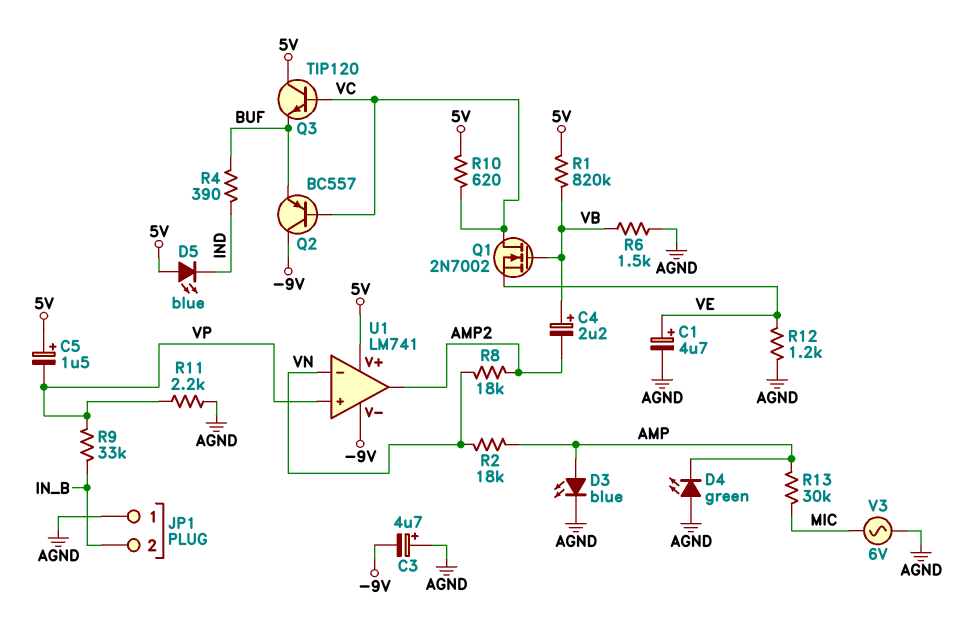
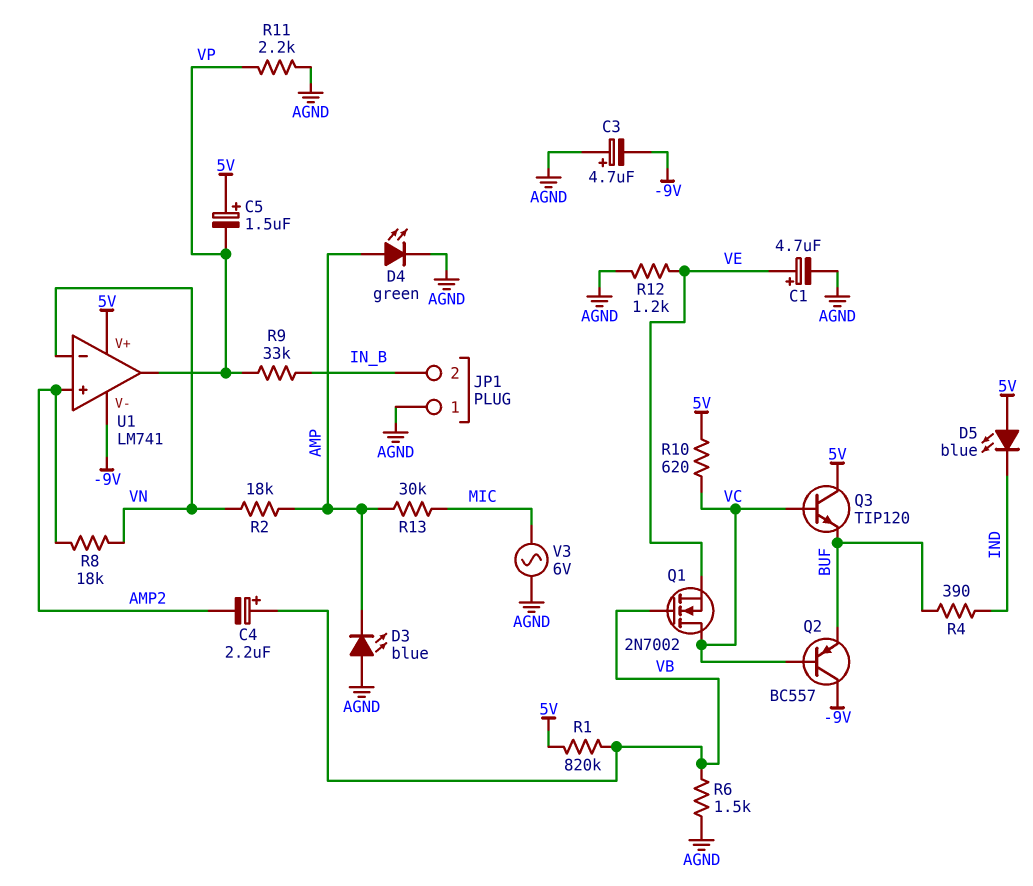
D3: LED blue (A AMP, K AGND) -> LED blue (A AGND, K AMP)
D4: LED green (A AGND, K AMP) -> LED green (A AMP, K AGND)
U1 pin in+: VP -> AMP2
U1 pin out: AMP2 -> VP

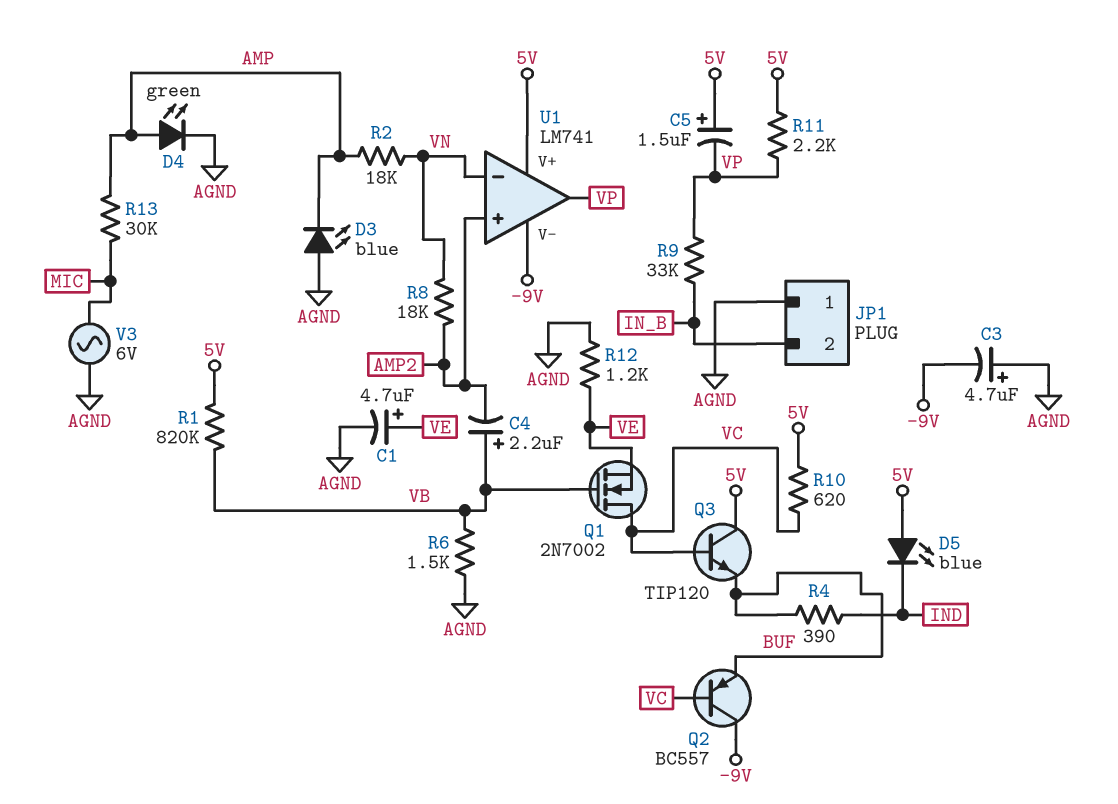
R11: 2.2k (AGND, VP) -> 2.2k (5V, VP)

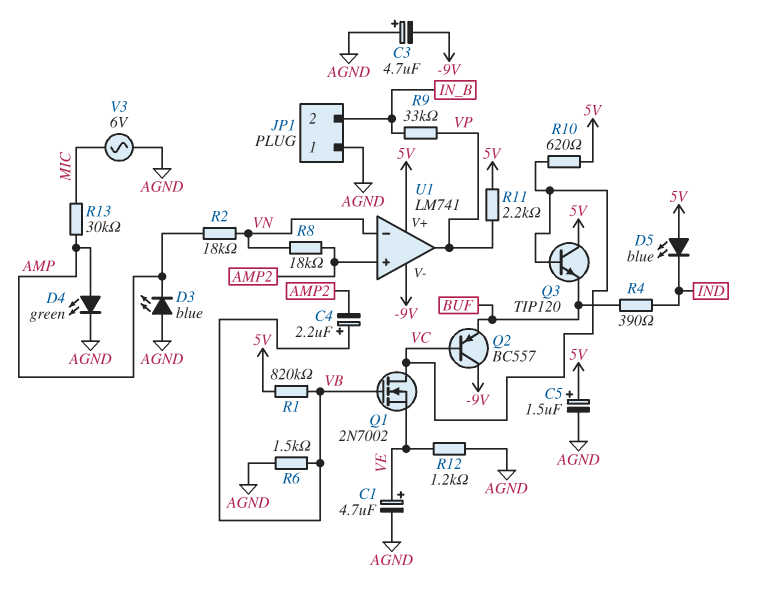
C5: 1.5uF (plus 5V, minus VP) -> 1.5uF (plus 5V, minus AGND)

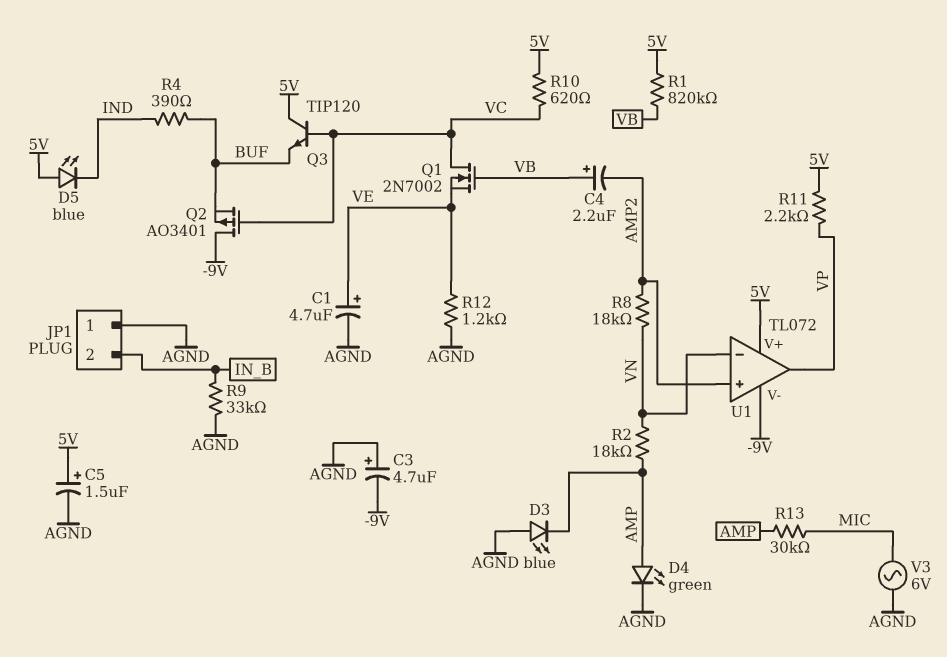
Q2: PNP BC557 (B VC, C -9V, E BUF) -> PMOS AO3401 (G VC, D -9V, S BUF)
R6: 1.5k (AGND, VB) -> none
R9: 33k (IN_B, VP) -> 33k (AGND, IN_B)
U1: LM741 -> TL072

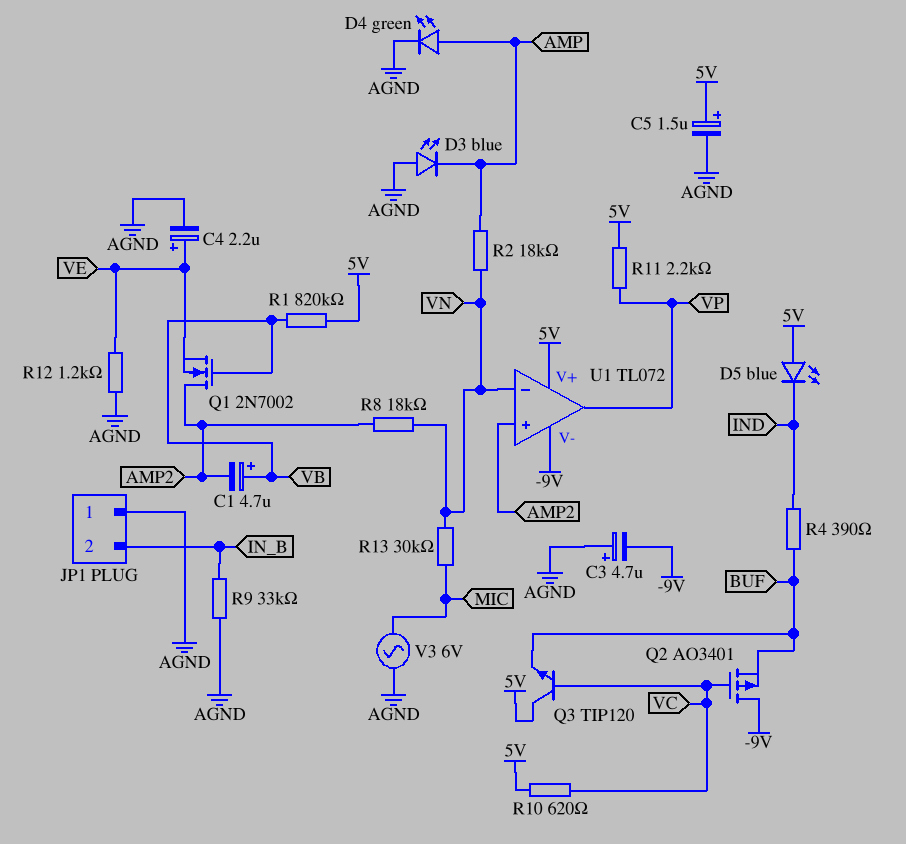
C1: 4.7uF (plus VE, minus AGND) -> 4.7uF (plus VB, minus AMP2)
C4: 2.2uF (plus VB, minus AMP2) -> 2.2uF (plus VE, minus AGND)
Q1: NMOS 2N7002 (G VB, D VC, S VE) -> NMOS 2N7002 (G VB, D AMP2, S VE)
R13: 30k (AMP, MIC) -> 30k (MIC, VN)

